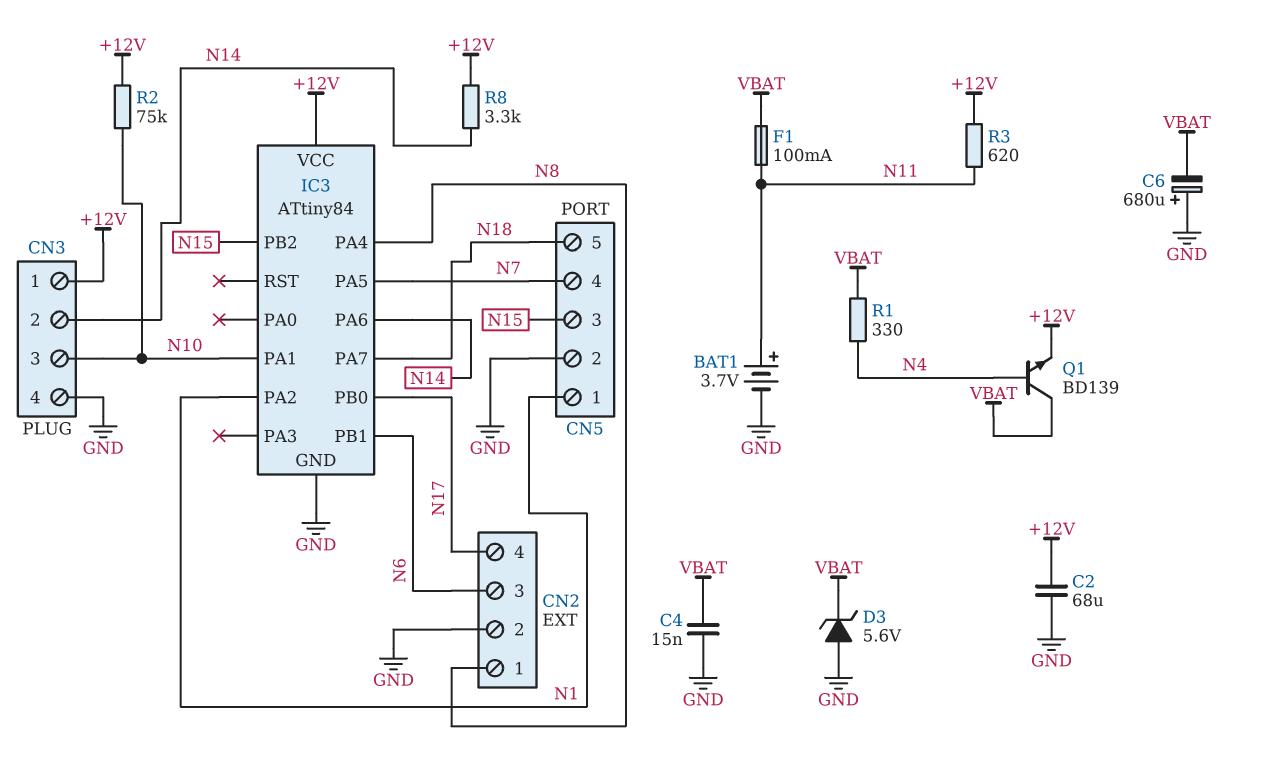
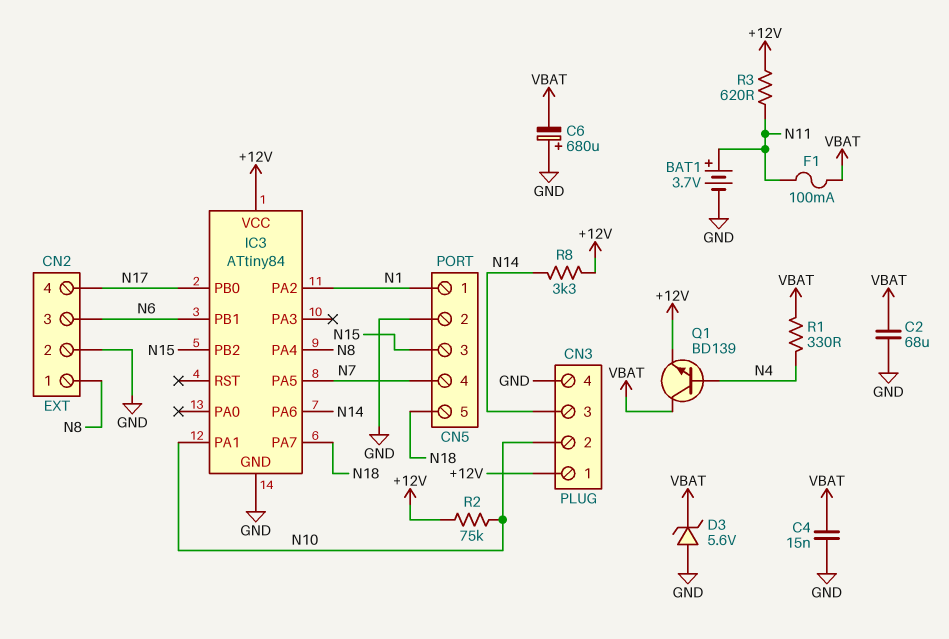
C2: 68uF (+12V, GND) -> 68uF (GND, VBAT)
CN3 pin 2: N14 -> N10
CN3 pin 3: N10 -> N14

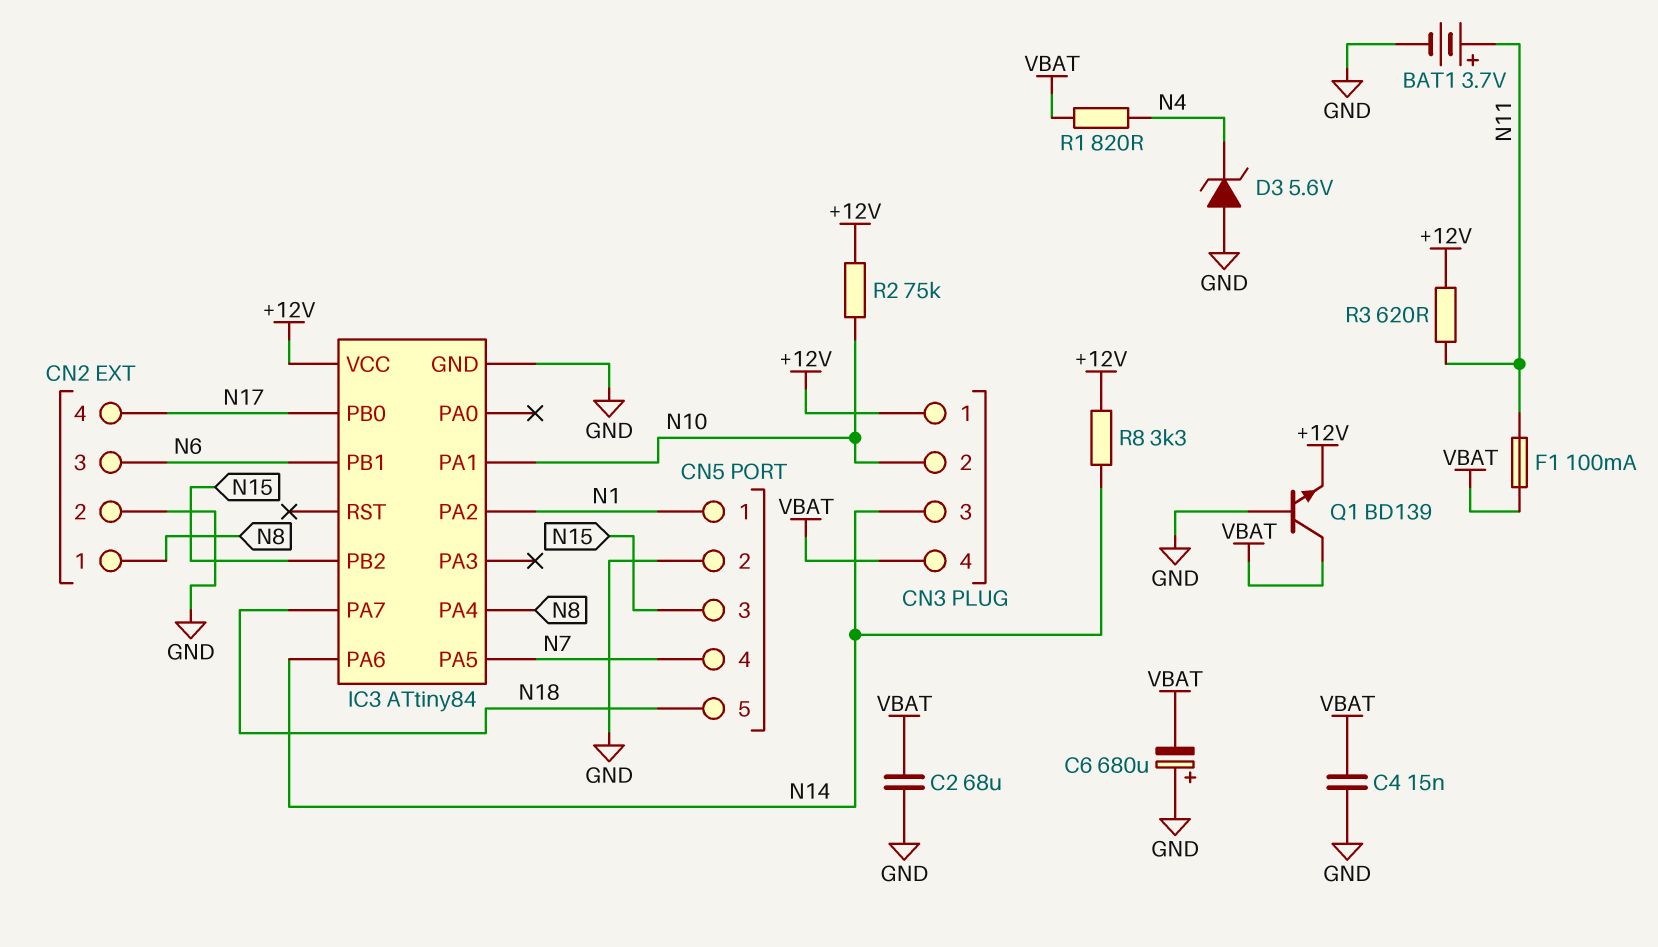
CN3 pin 4: GND -> VBAT
D3: zener 5.6V (A GND, K VBAT) -> zener 5.6V (A GND, K N4)
Q1: NPN BD139 (B N4, C VBAT, E +12V) -> NPN BD139 (B GND, C VBAT, E +12V)
R1: 330 (N4, VBAT) -> 820 (N4, VBAT)

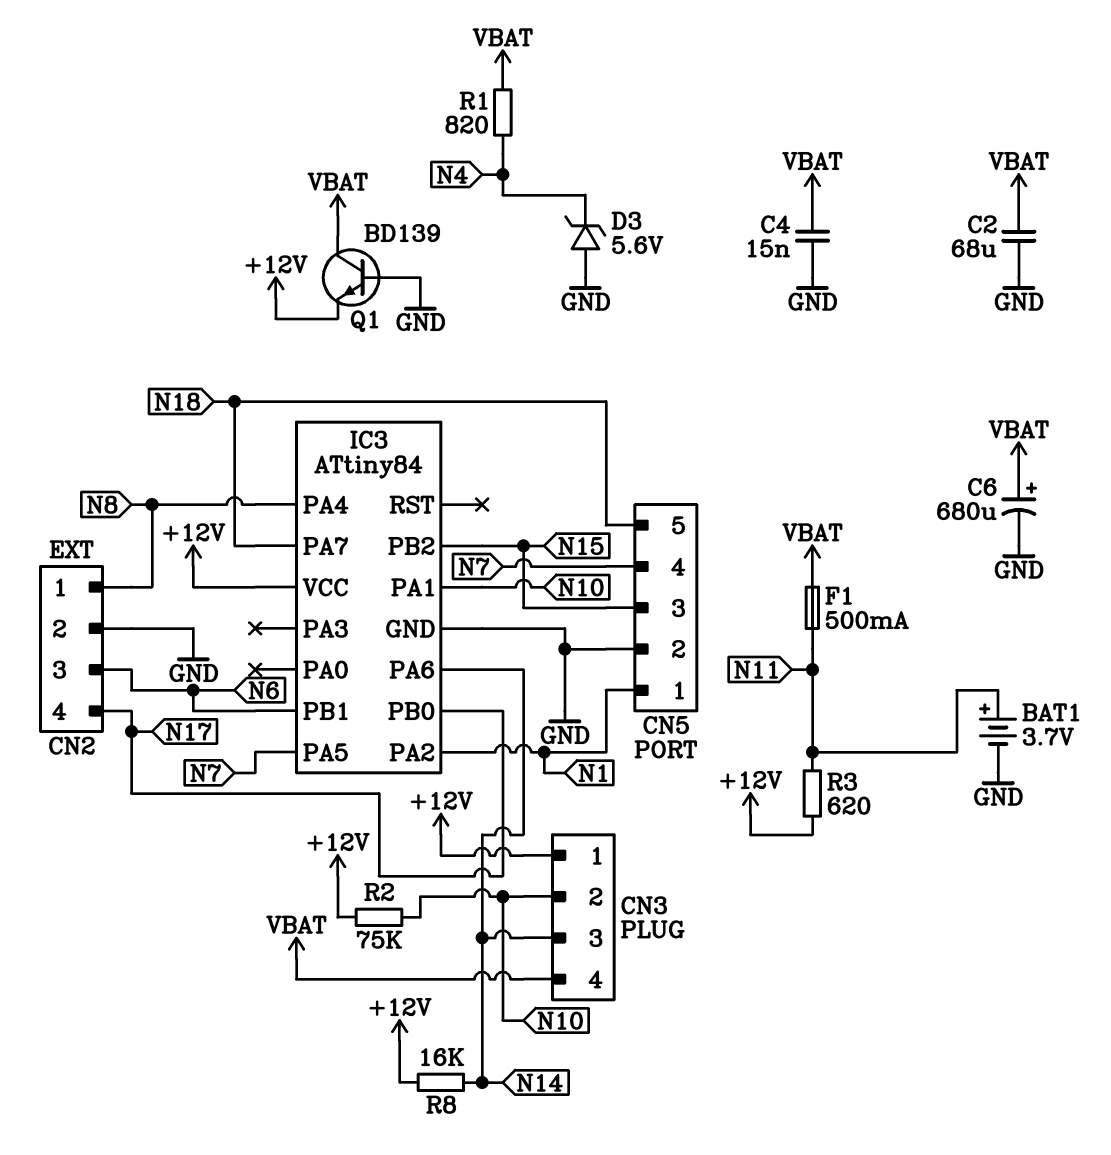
C6: 680uF (plus GND, minus VBAT) -> 680uF (plus VBAT, minus GND)
F1: 100mA (N11, VBAT) -> 500mA (N11, VBAT)
R8: 3.3k (+12V, N14) -> 16k (+12V, N14)

